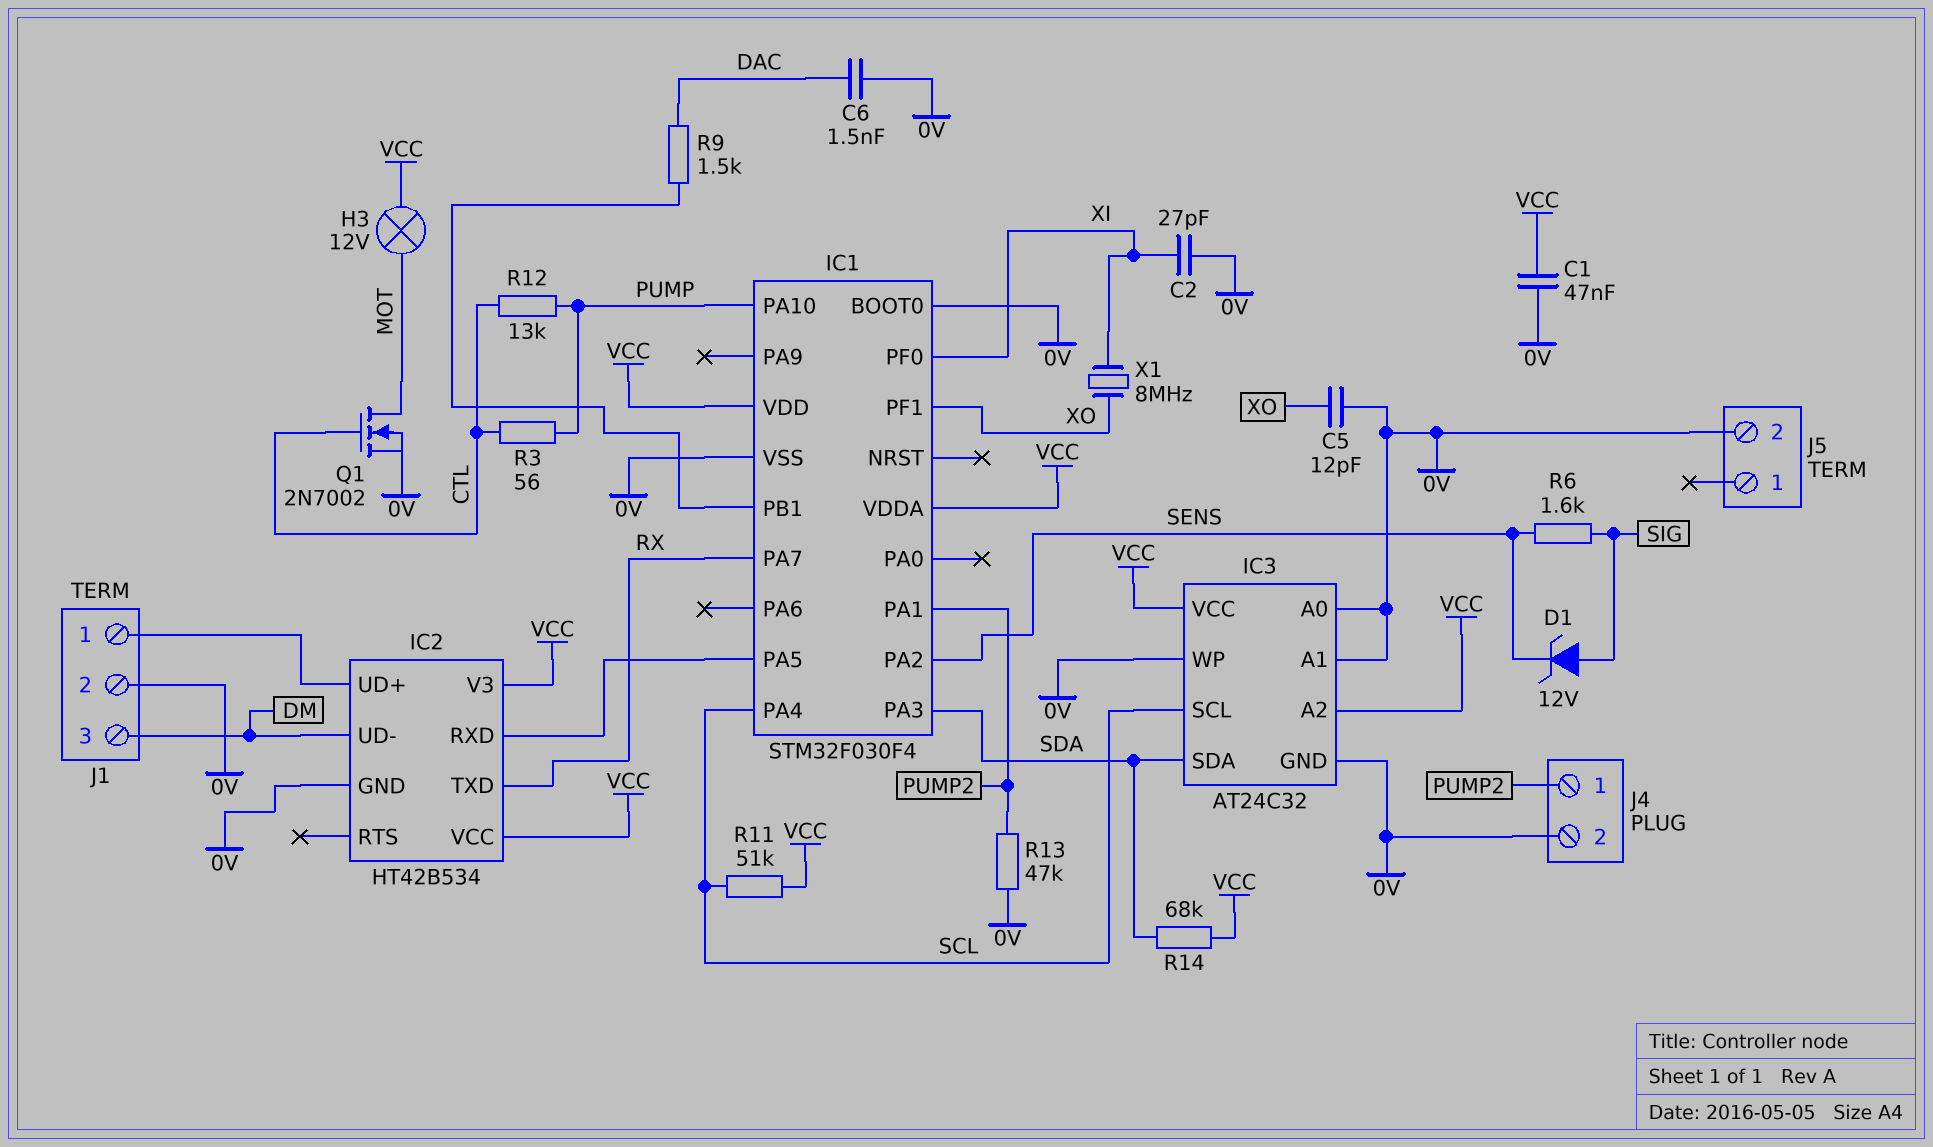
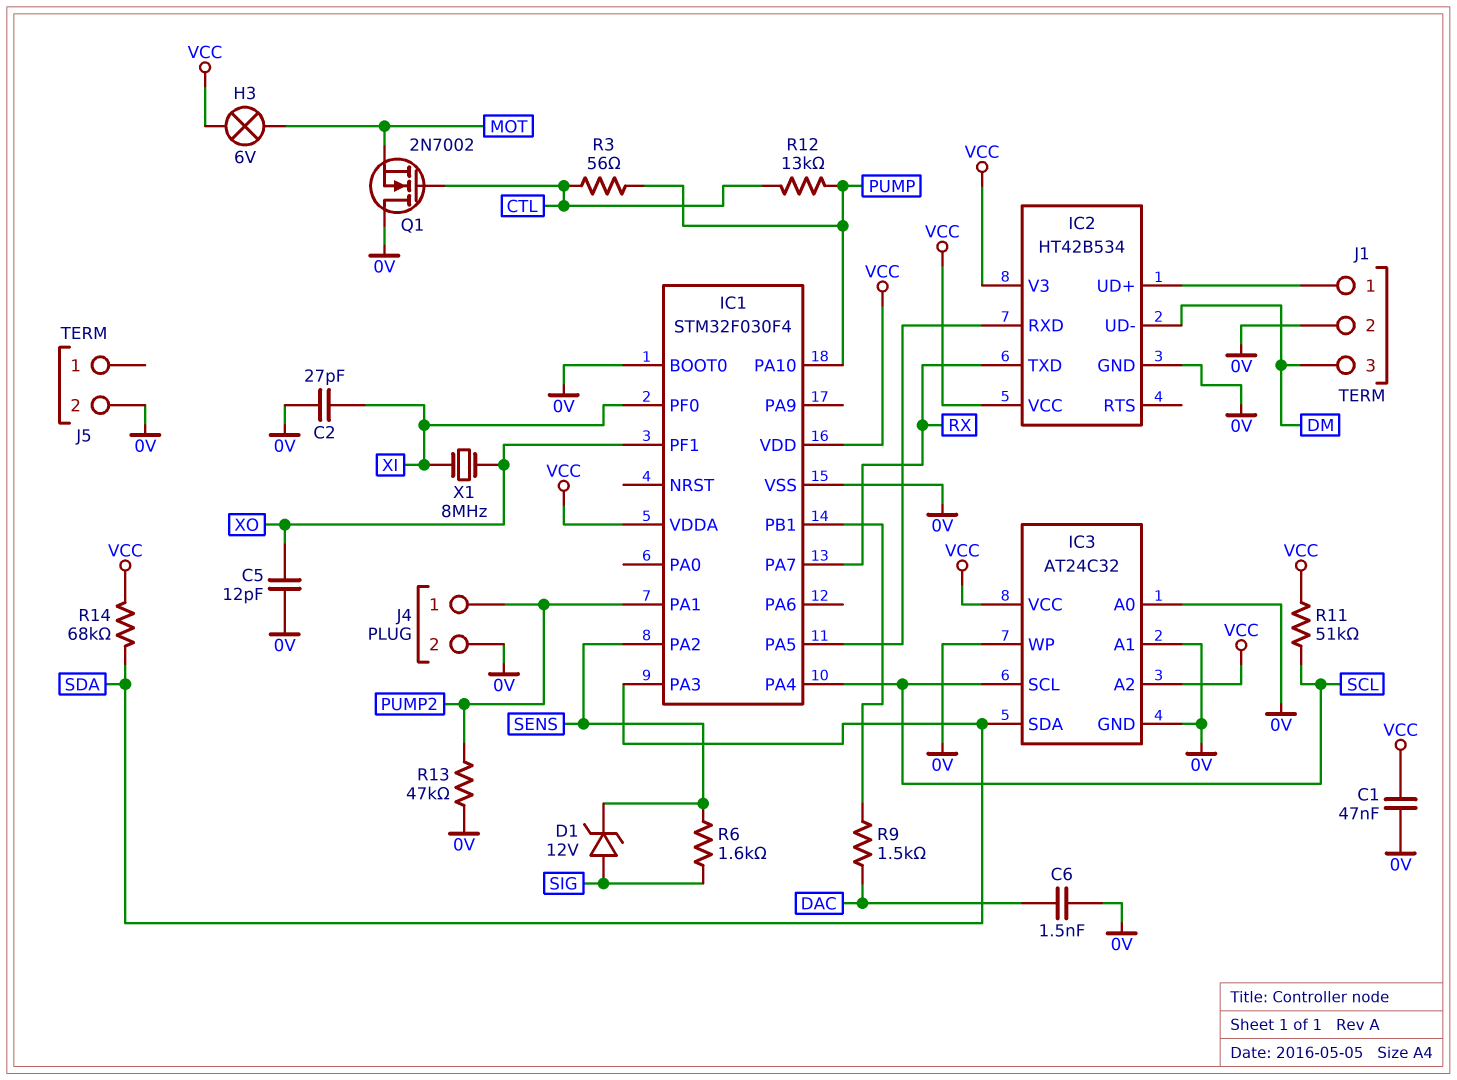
H3: lamp 12V (MOT, VCC) -> lamp 6V (MOT, VCC)
Q1: NMOS 2N7002 (G CTL, D MOT, S 0V) -> NMOS 2N7002 (G CTL, D 0V, S MOT)

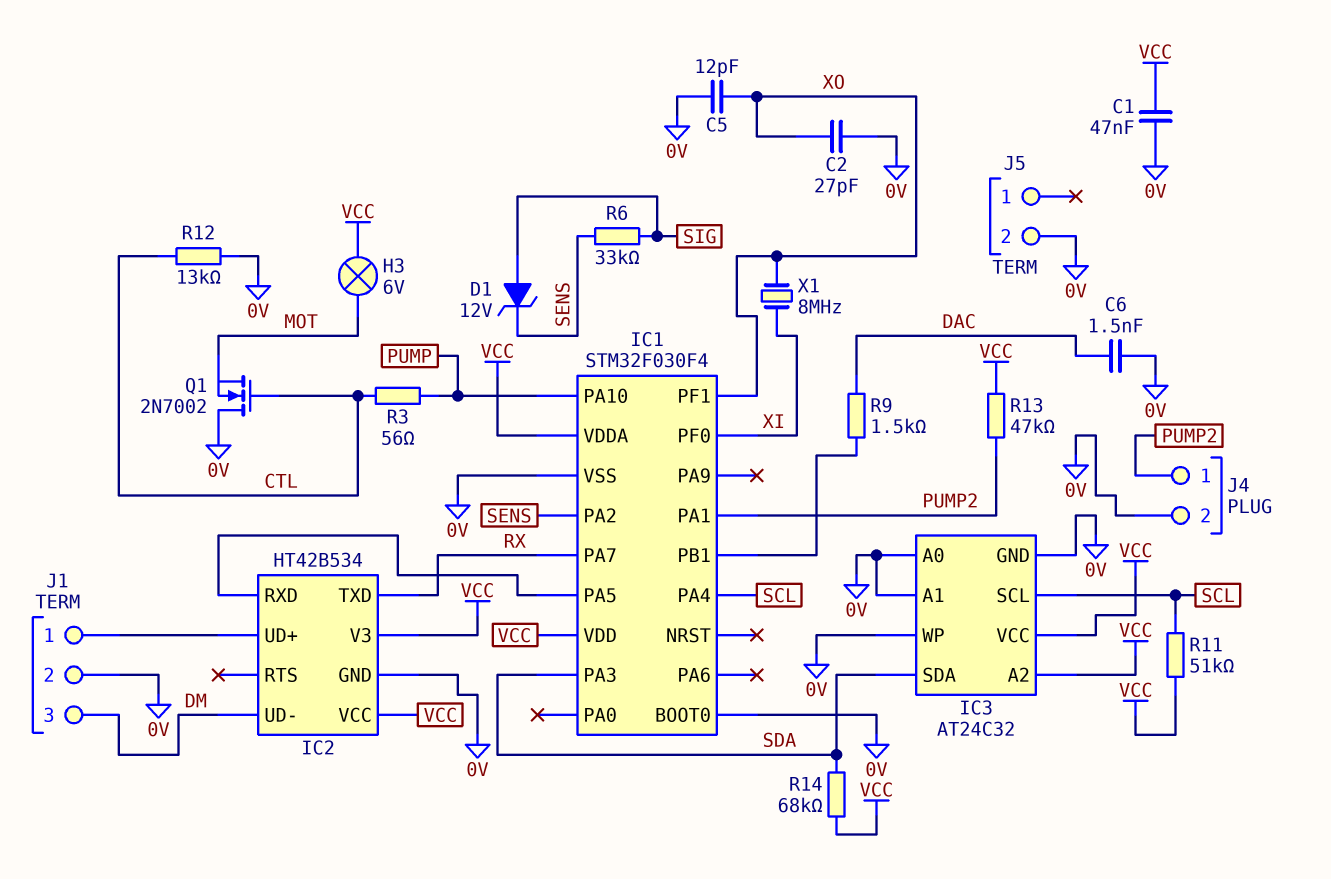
C2: 27pF (0V, XI) -> 27pF (0V, XO)
R6: 1.6k (SENS, SIG) -> 33k (SENS, SIG)
R12: 13k (CTL, PUMP) -> 13k (0V, CTL)
R13: 47k (0V, PUMP2) -> 47k (PUMP2, VCC)

